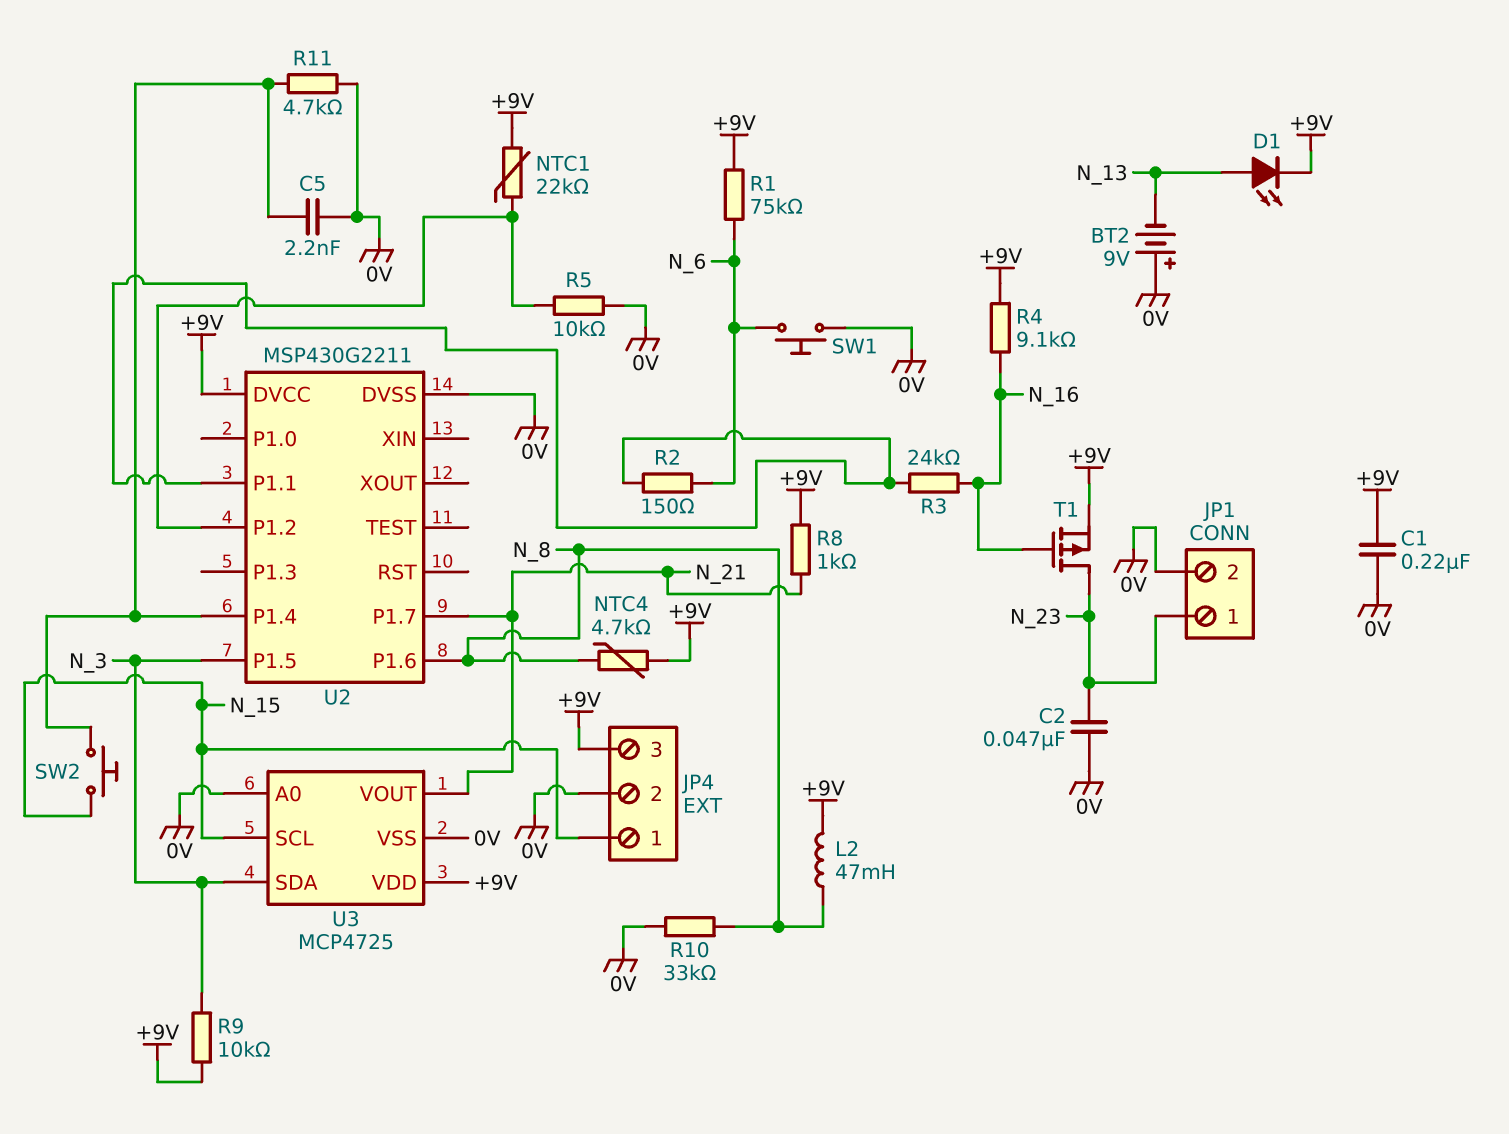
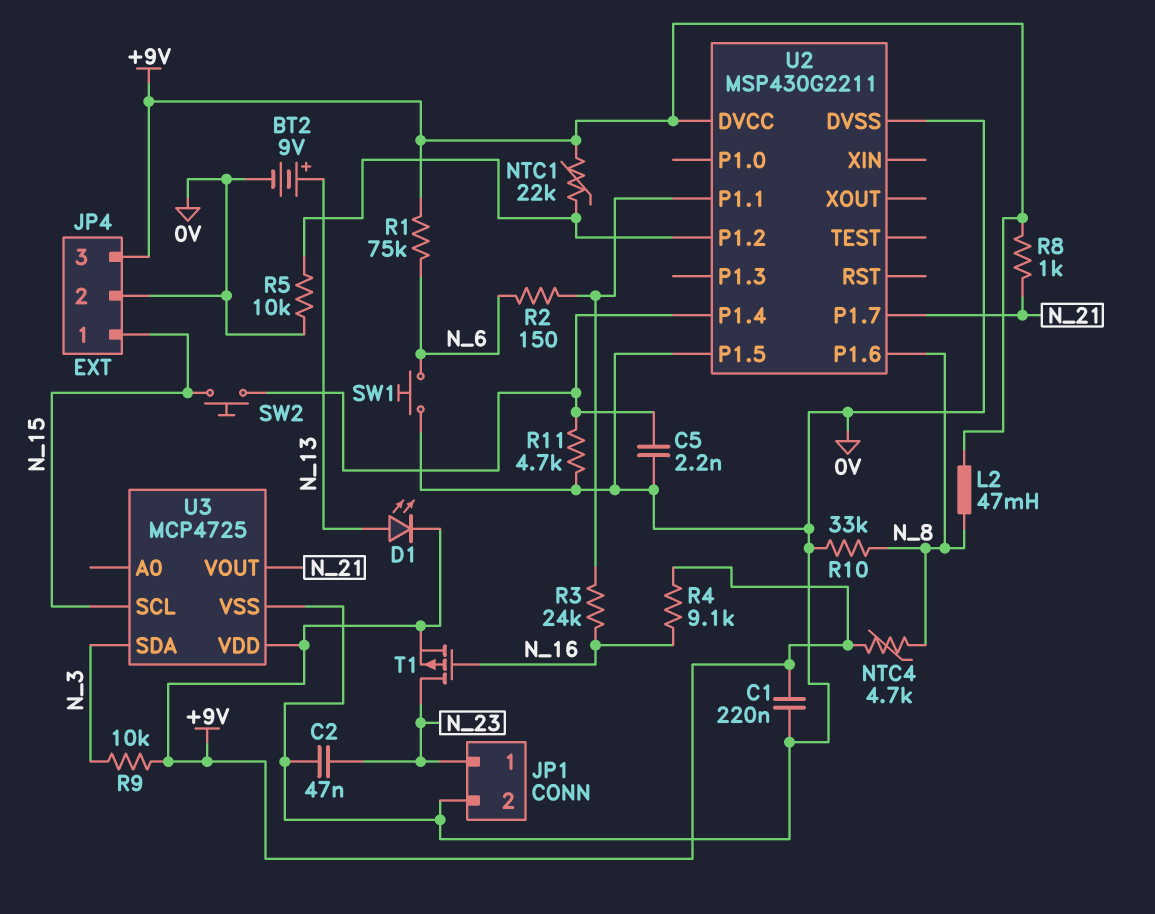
BT2: 9V (plus 0V, minus N_13) -> 9V (plus N_13, minus 0V)
U2 pin P1.5: N_3 -> 0V
U3 pin A0: 0V -> none

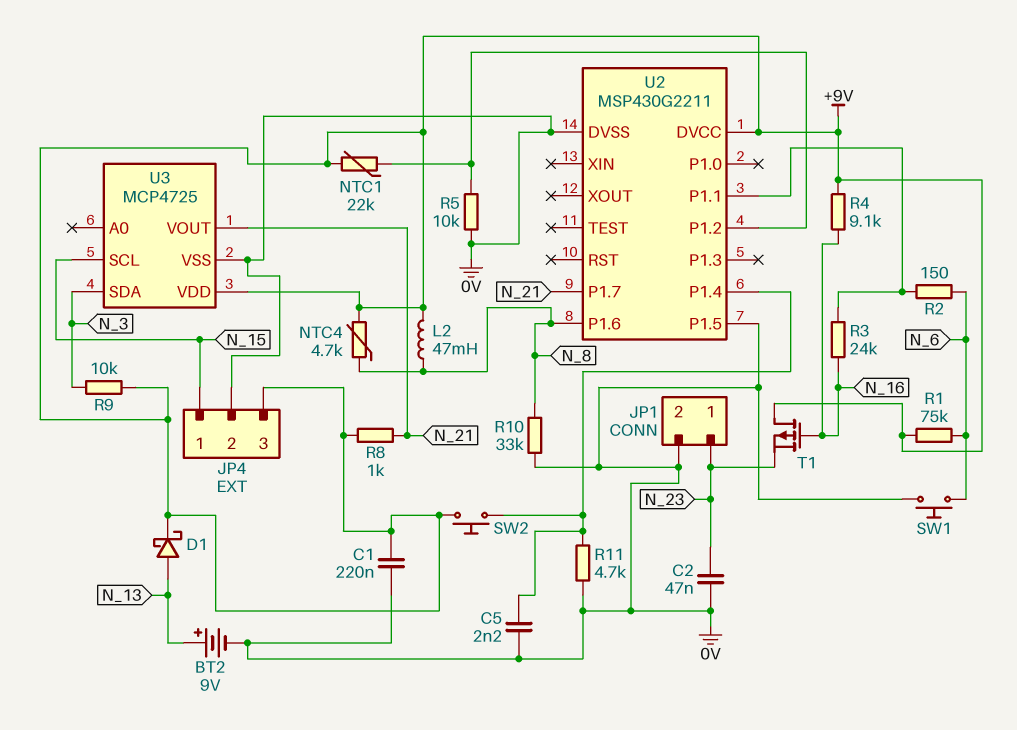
D1: LED (A N_13, K +9V) -> schottky (A N_13, K +9V)
SW2: button (N_15, U2/P1.4) -> button (+9V, U2/P1.4)
T1: PMOS (G N_16, D N_23, S +9V) -> PMOS (G N_16, D +9V, S N_23)

